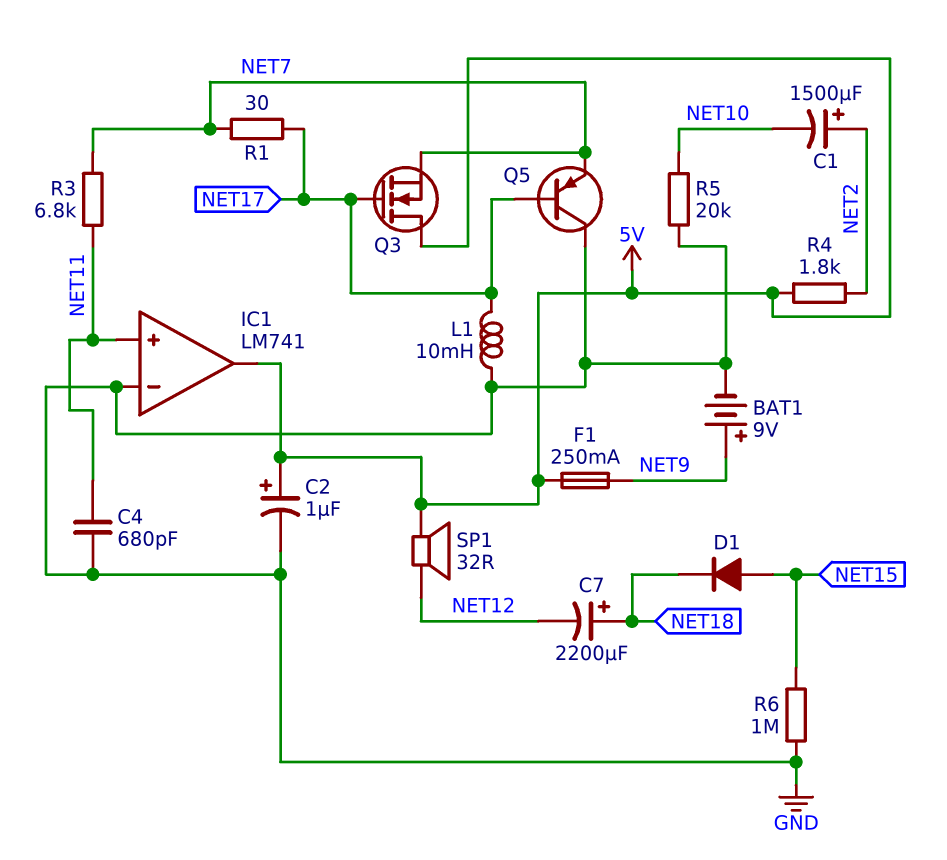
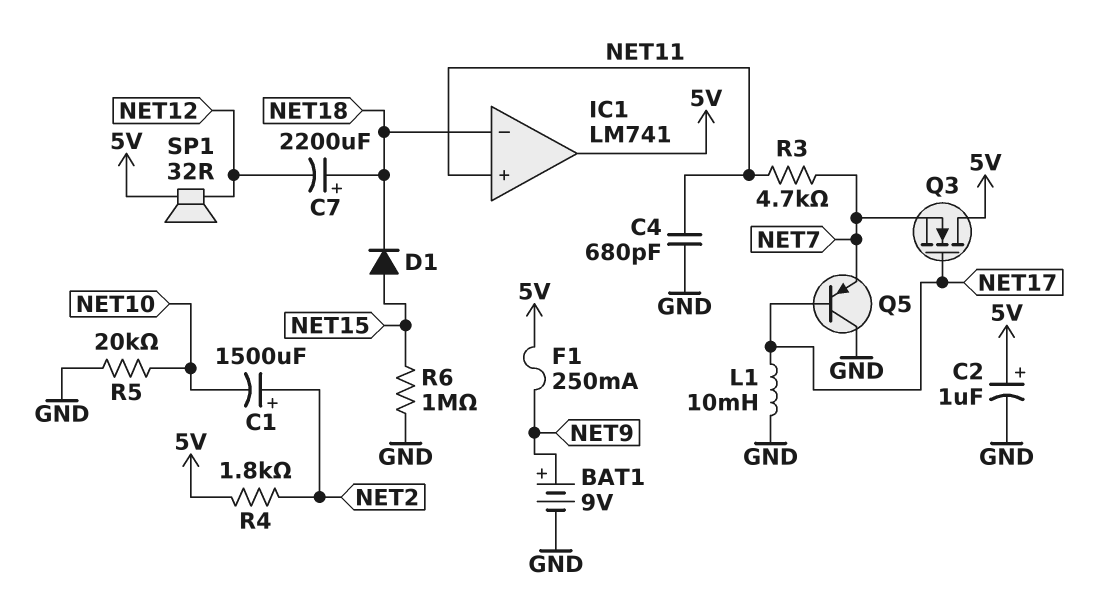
IC1 pin in-: GND -> NET18
R1: 30 (NET7, NET17) -> none
R3: 6.8k (NET7, NET11) -> 4.7k (NET7, NET11)

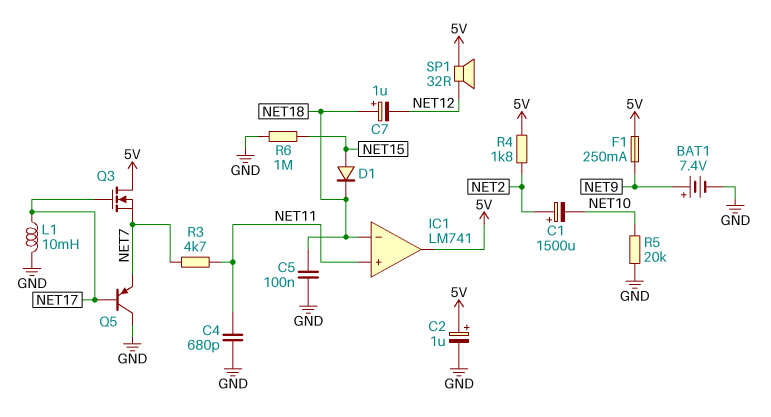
BAT1: 9V (plus NET9, minus GND) -> 7.4V (plus NET9, minus GND)
C5: none -> 100nF (GND, NET18)
C7: 2200uF (plus NET18, minus NET12) -> 1uF (plus NET18, minus NET12)

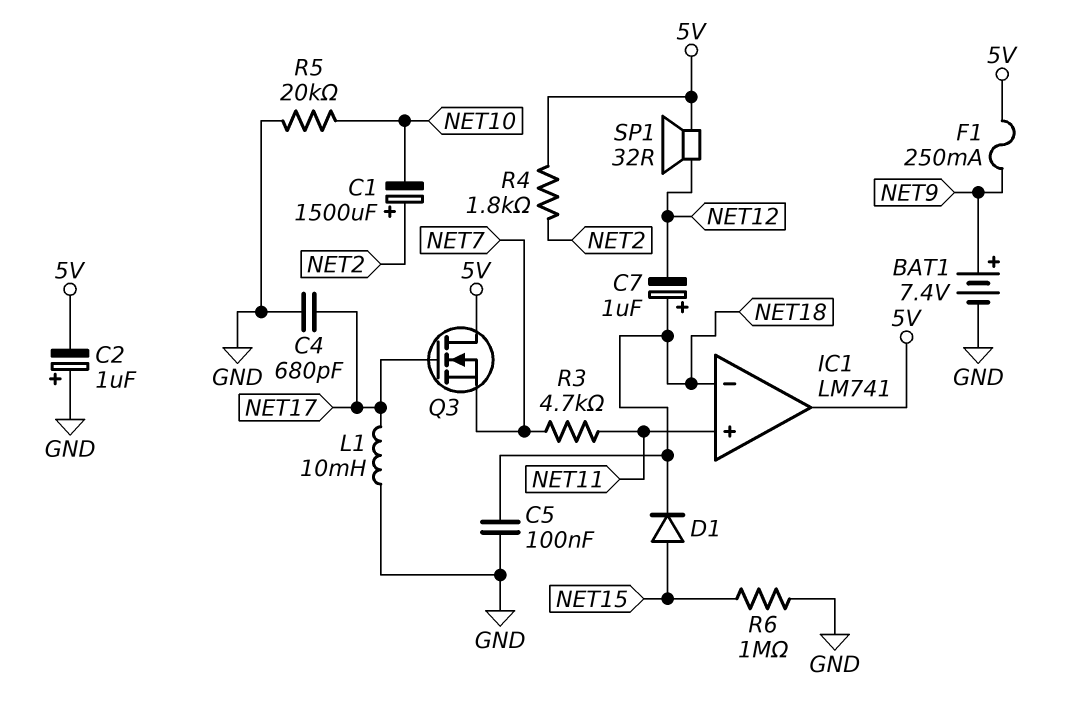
C2: 1uF (plus 5V, minus GND) -> 1uF (plus GND, minus 5V)
C4: 680pF (GND, NET11) -> 680pF (GND, NET17)
Q5: PNP (B NET17, C GND, E NET7) -> none

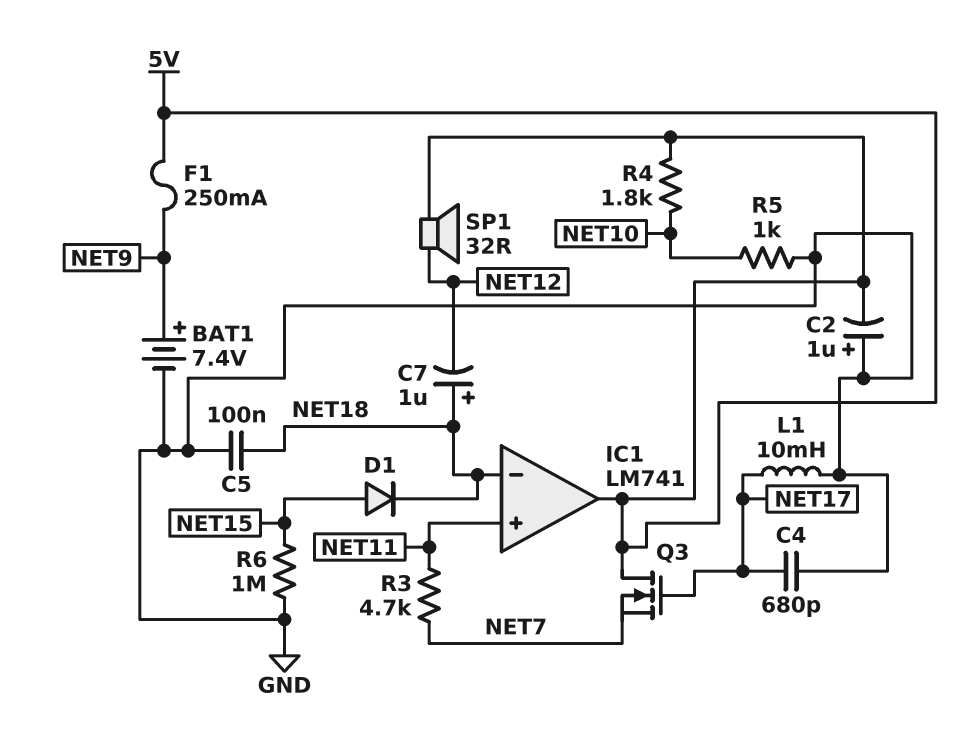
C1: 1500uF (plus NET2, minus NET10) -> none
R4: 1.8k (5V, NET2) -> 1.8k (5V, NET10)
R5: 20k (GND, NET10) -> 1k (GND, NET10)

